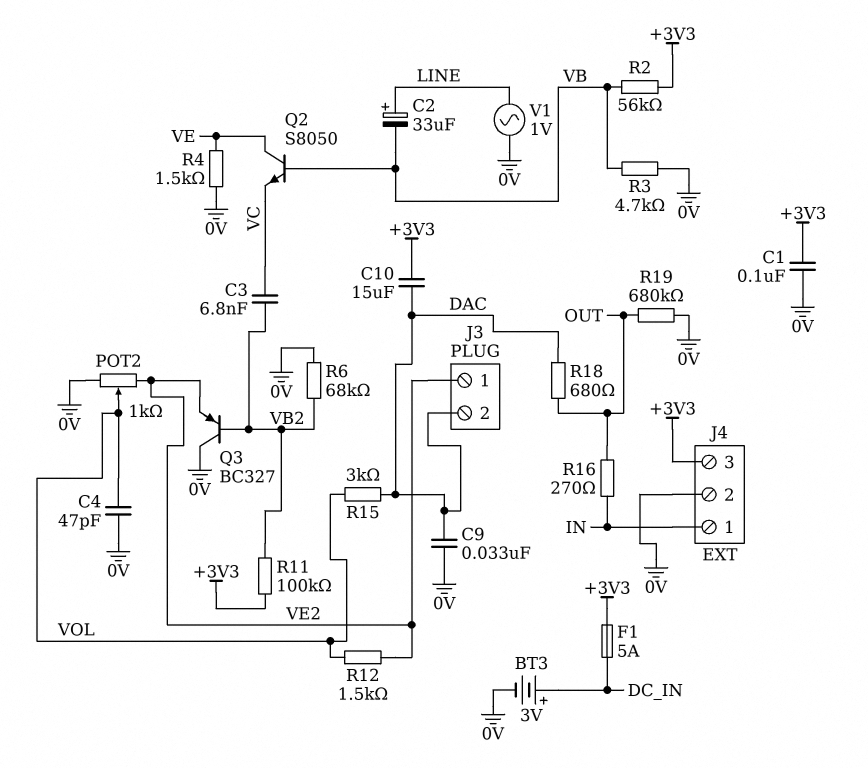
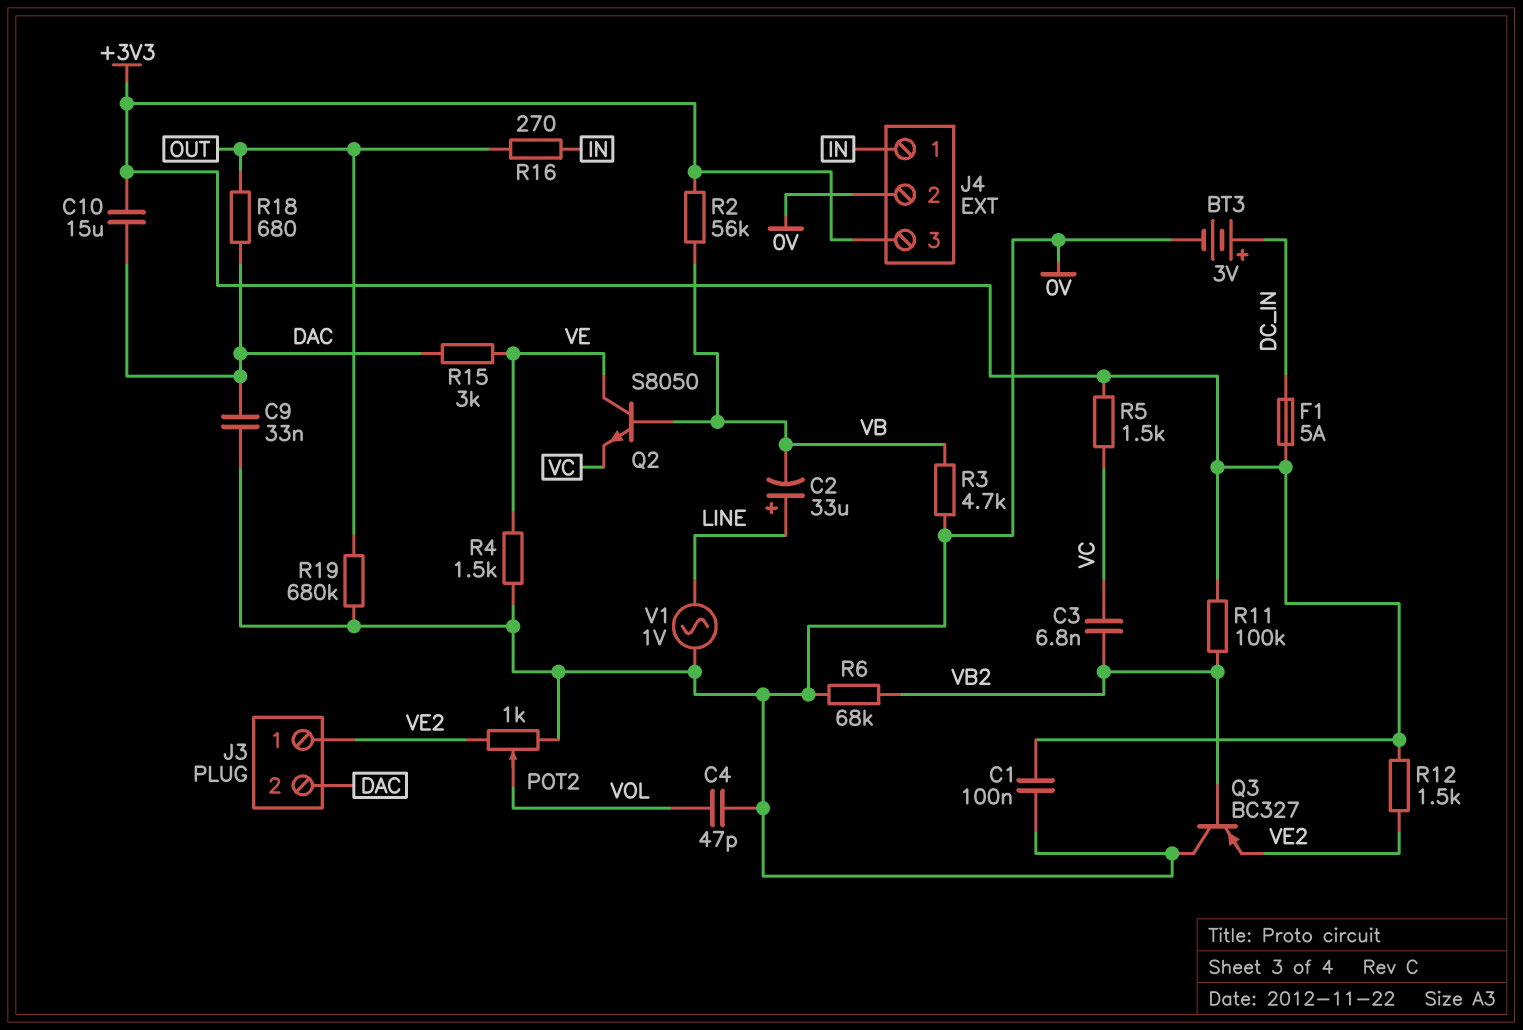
R5: none -> 1.5k (+3V3, VC)
R12: 1.5k (VE2, VOL) -> 1.5k (+3V3, VE2)
R15: 3k (DAC, VOL) -> 3k (DAC, VE)

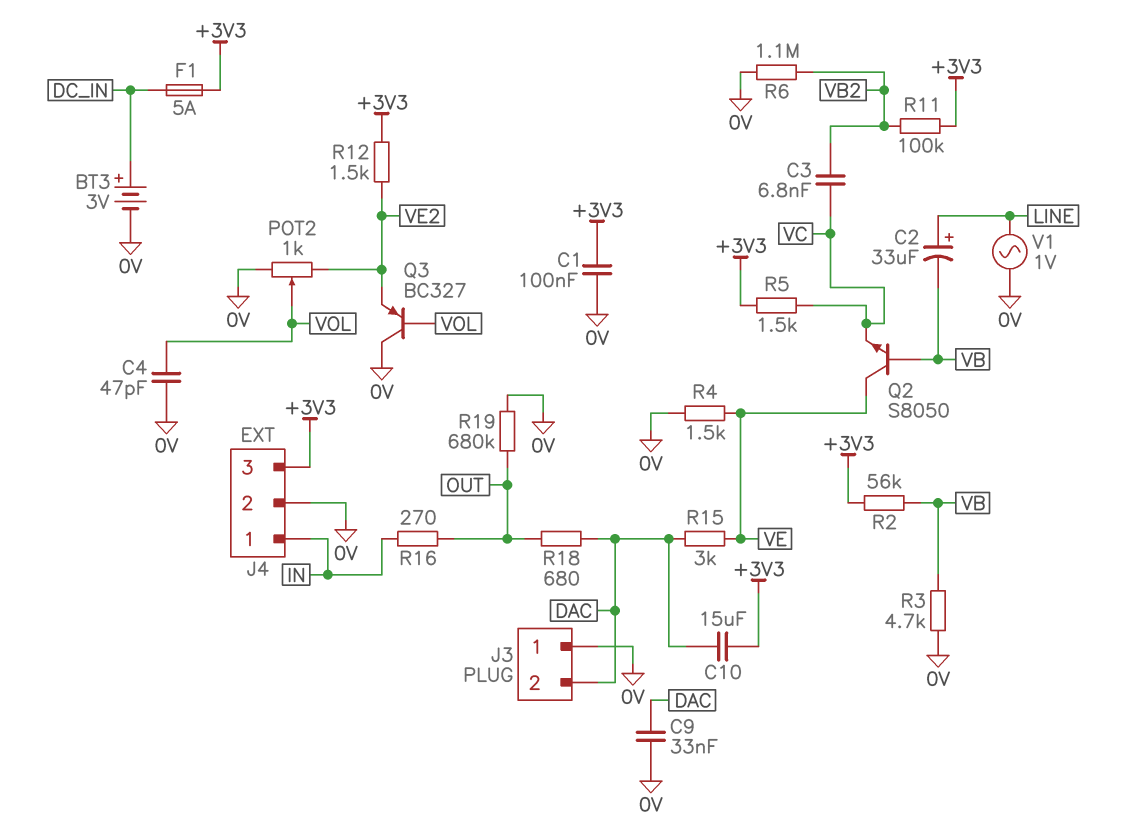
J3 pin 1: VE2 -> 0V
Q3: PNP BC327 (B VB2, C 0V, E VE2) -> PNP BC327 (B VOL, C 0V, E VE2)
R6: 68k (0V, VB2) -> 1.1M (0V, VB2)

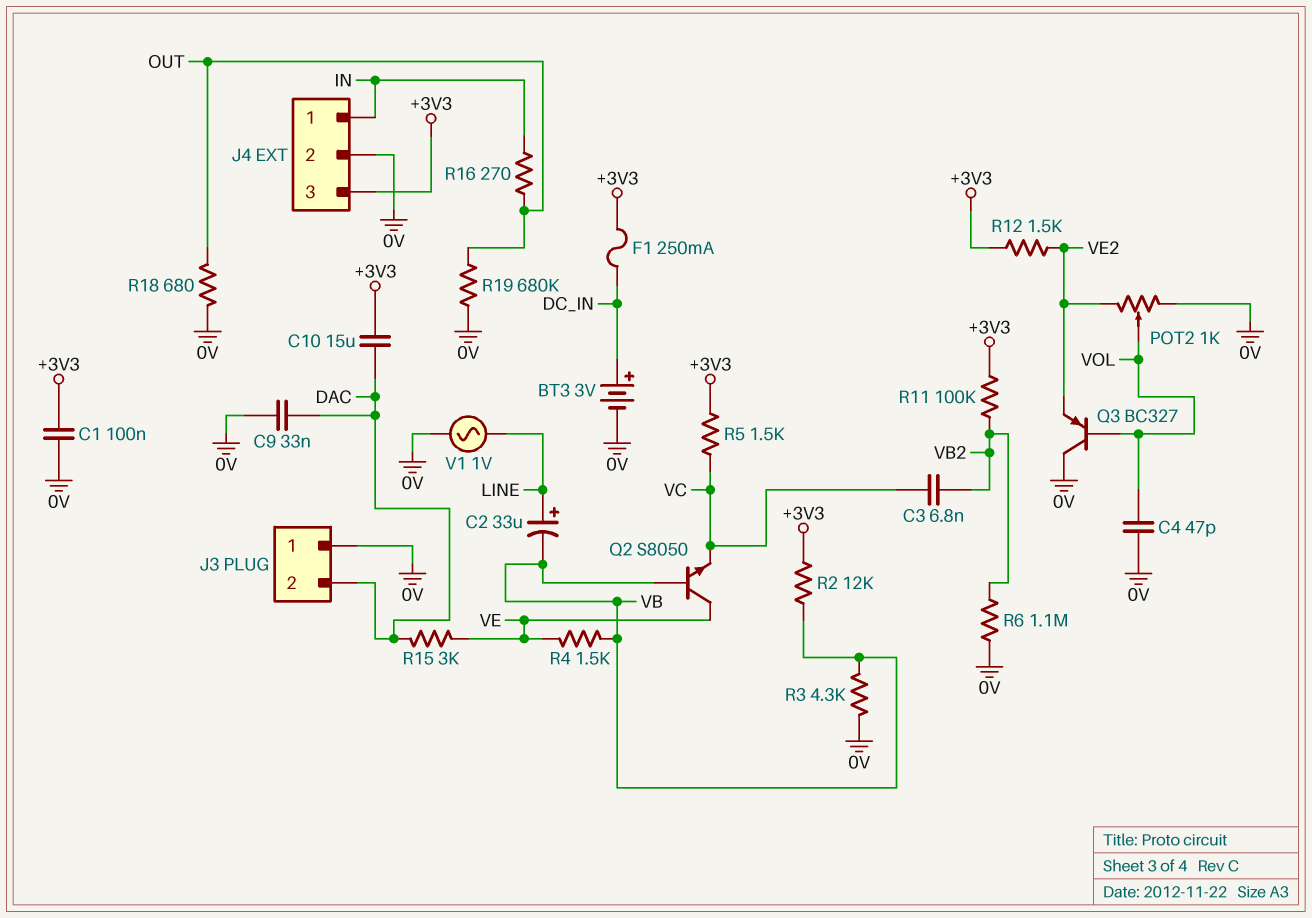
F1: 5A (+3V3, DC_IN) -> 250mA (+3V3, DC_IN)
R2: 56k (+3V3, VB) -> 12k (+3V3, VB)
R3: 4.7k (0V, VB) -> 4.3k (0V, VB)
R4: 1.5k (0V, VE) -> 1.5k (VB, VE)
R18: 680 (DAC, OUT) -> 680 (0V, OUT)

